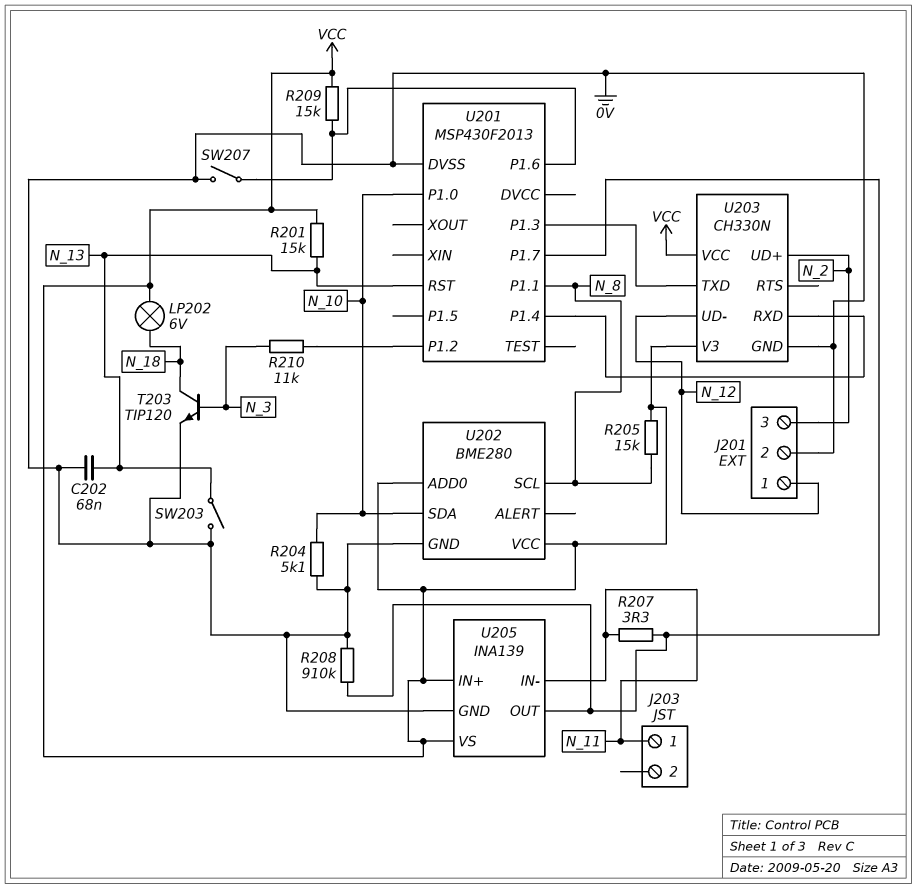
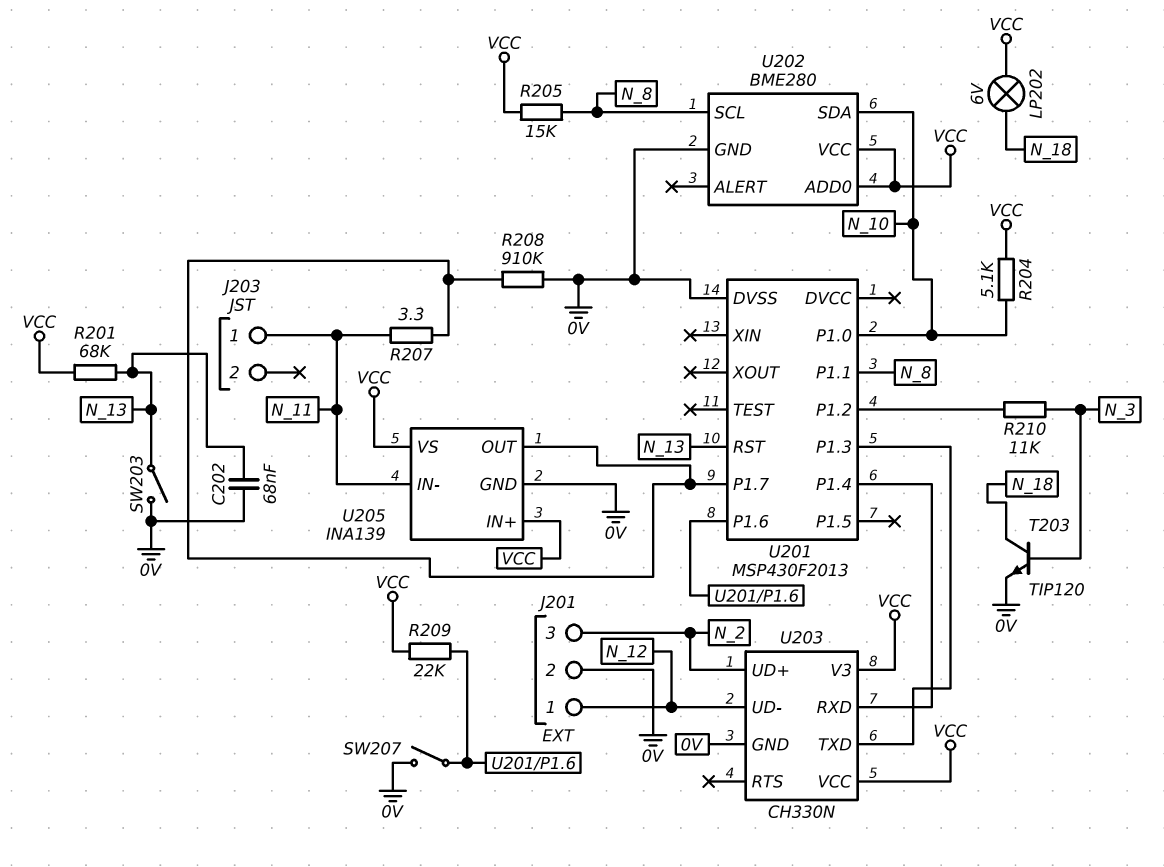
R201: 15k (N_13, VCC) -> 68k (N_13, VCC)
R204: 5.1k (0V, N_10) -> 5.1k (N_10, VCC)
R209: 15k (U201/P1.6, VCC) -> 22k (U201/P1.6, VCC)

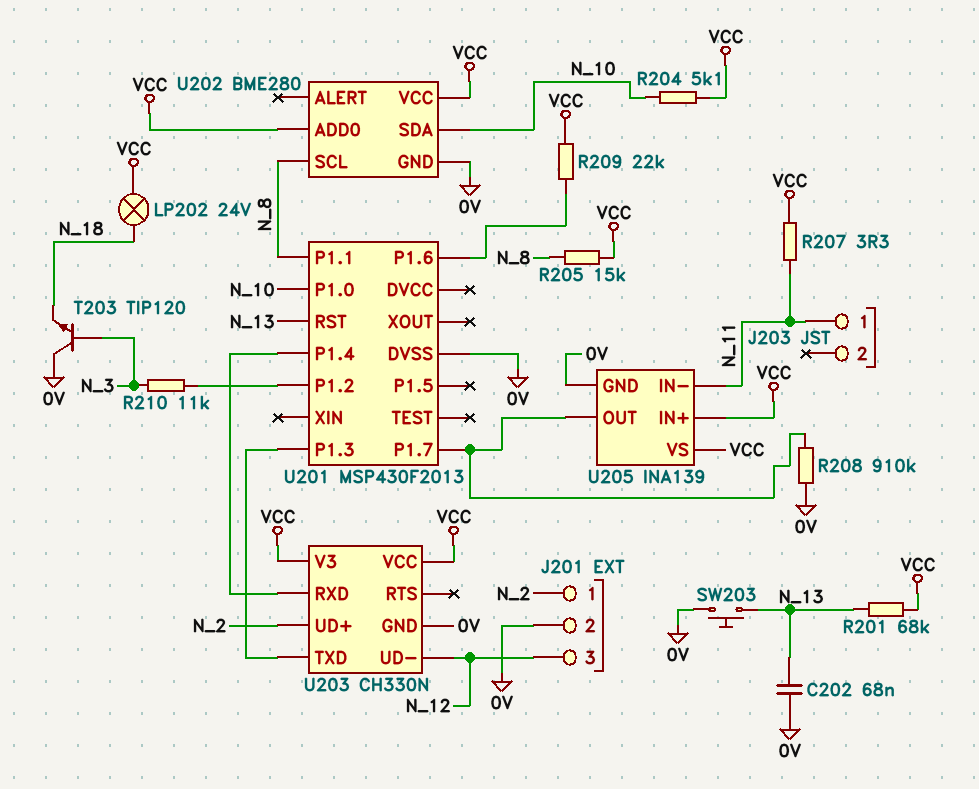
J201 pin 1: N_12 -> N_2
J201 pin 3: N_2 -> N_12
LP202: lamp 6V (N_18, VCC) -> lamp 24V (N_18, VCC)
R207: 3.3 (N_11, U201/P1.7) -> 3.3 (N_11, VCC)
SW203: switch (0V, N_13) -> button (0V, N_13)
SW207: switch (0V, U201/P1.6) -> none
T203: NPN TIP120 (B N_3, C N_18, E 0V) -> NPN TIP120 (B N_3, C 0V, E N_18)

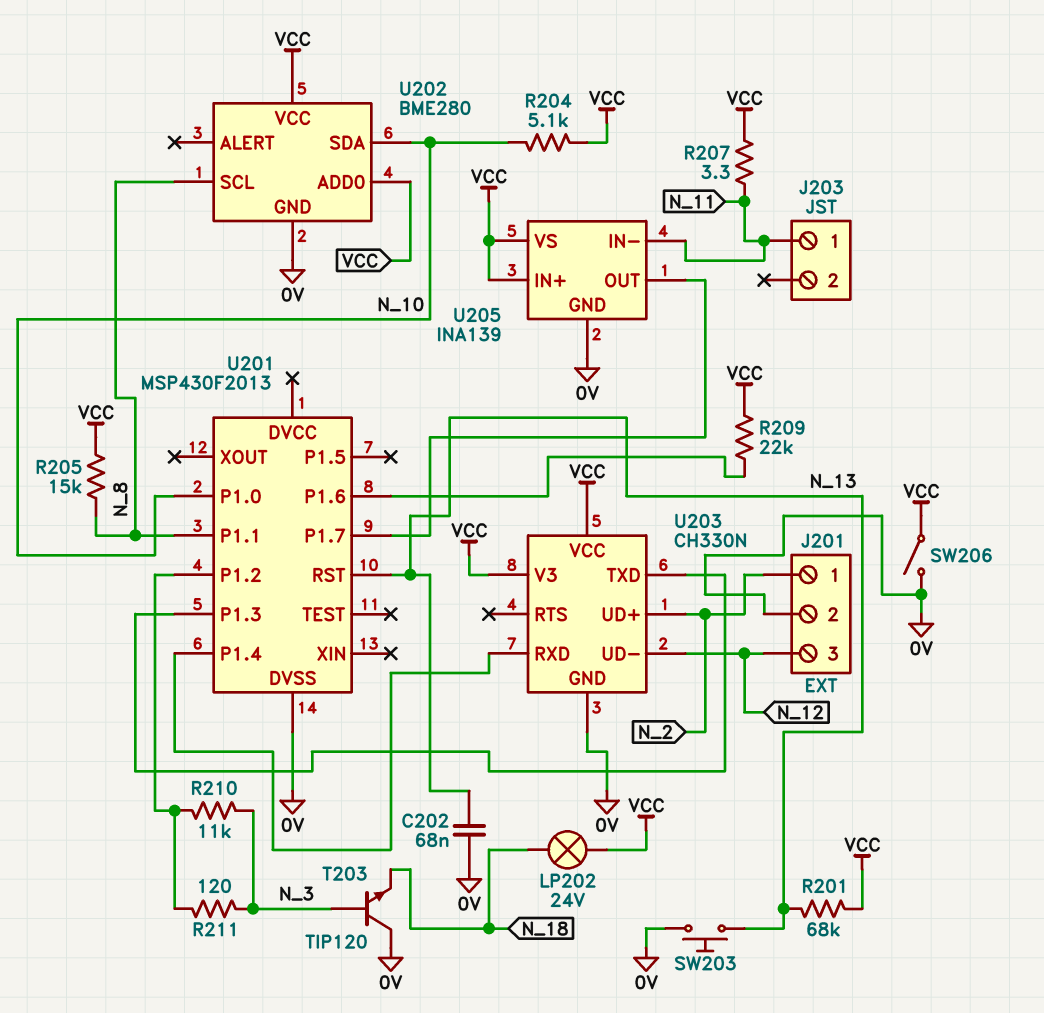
R208: 910k (0V, U201/P1.7) -> none
R211: none -> 120 (N_3, U201/P1.2)
SW206: none -> switch (0V, VCC)

